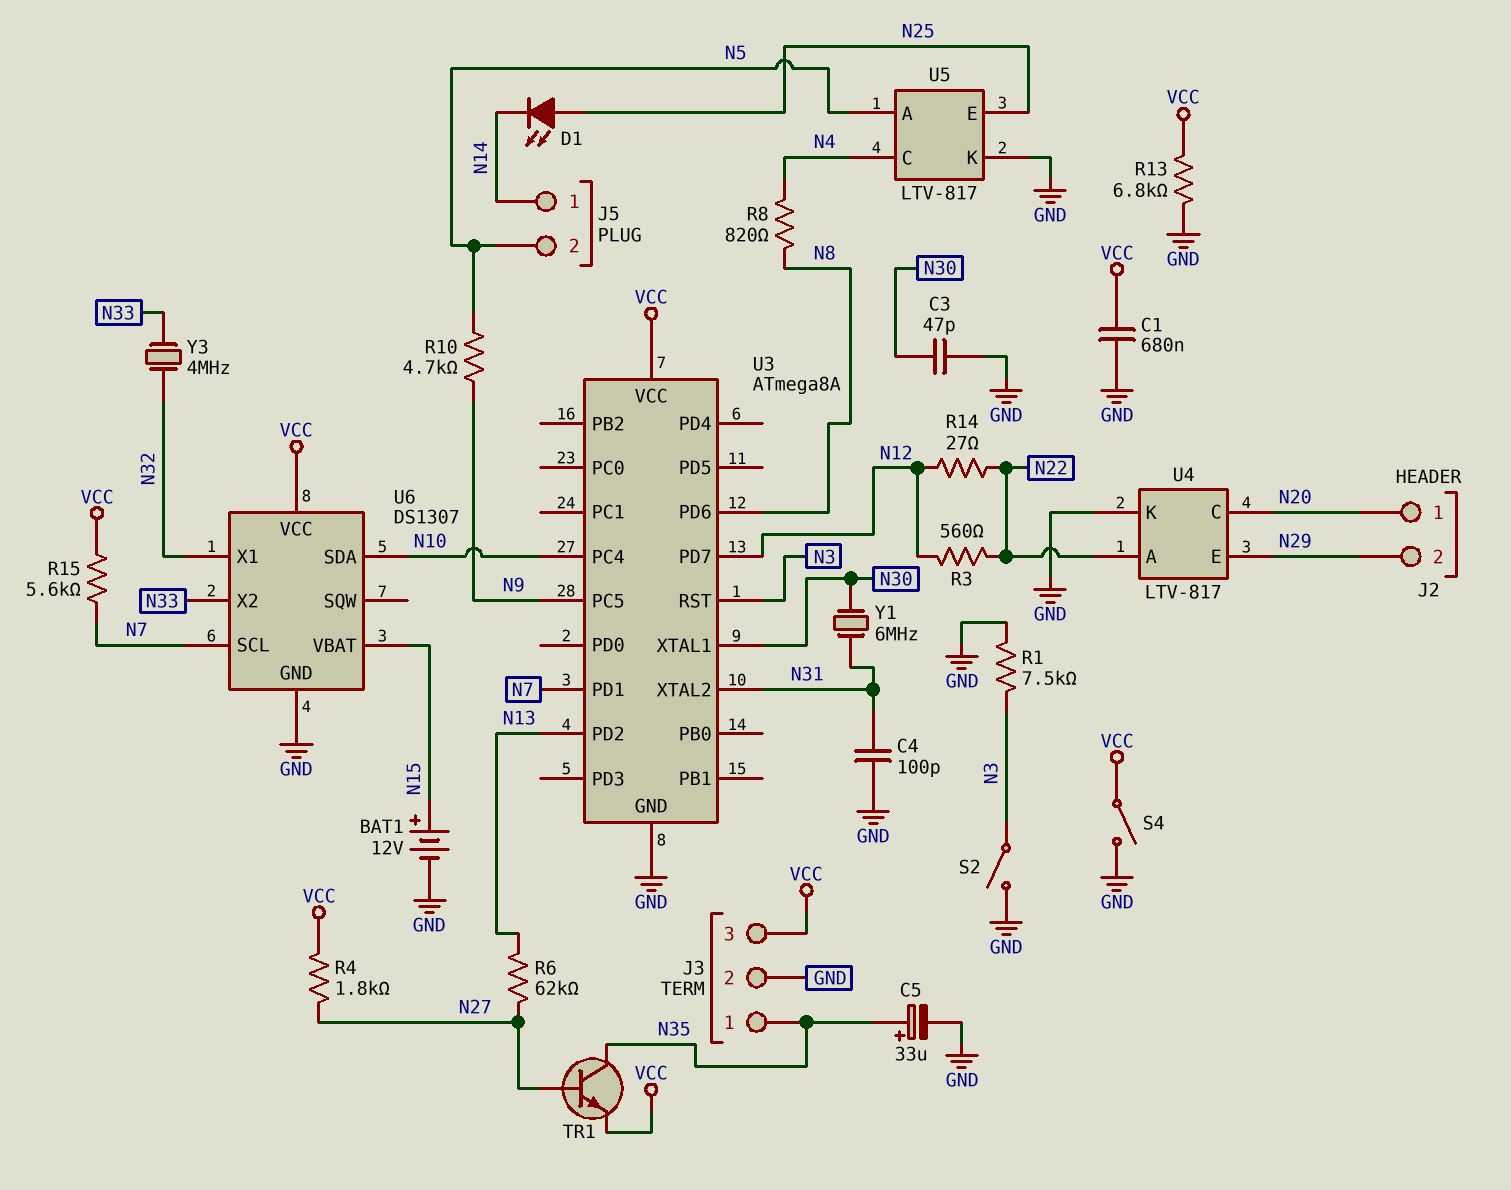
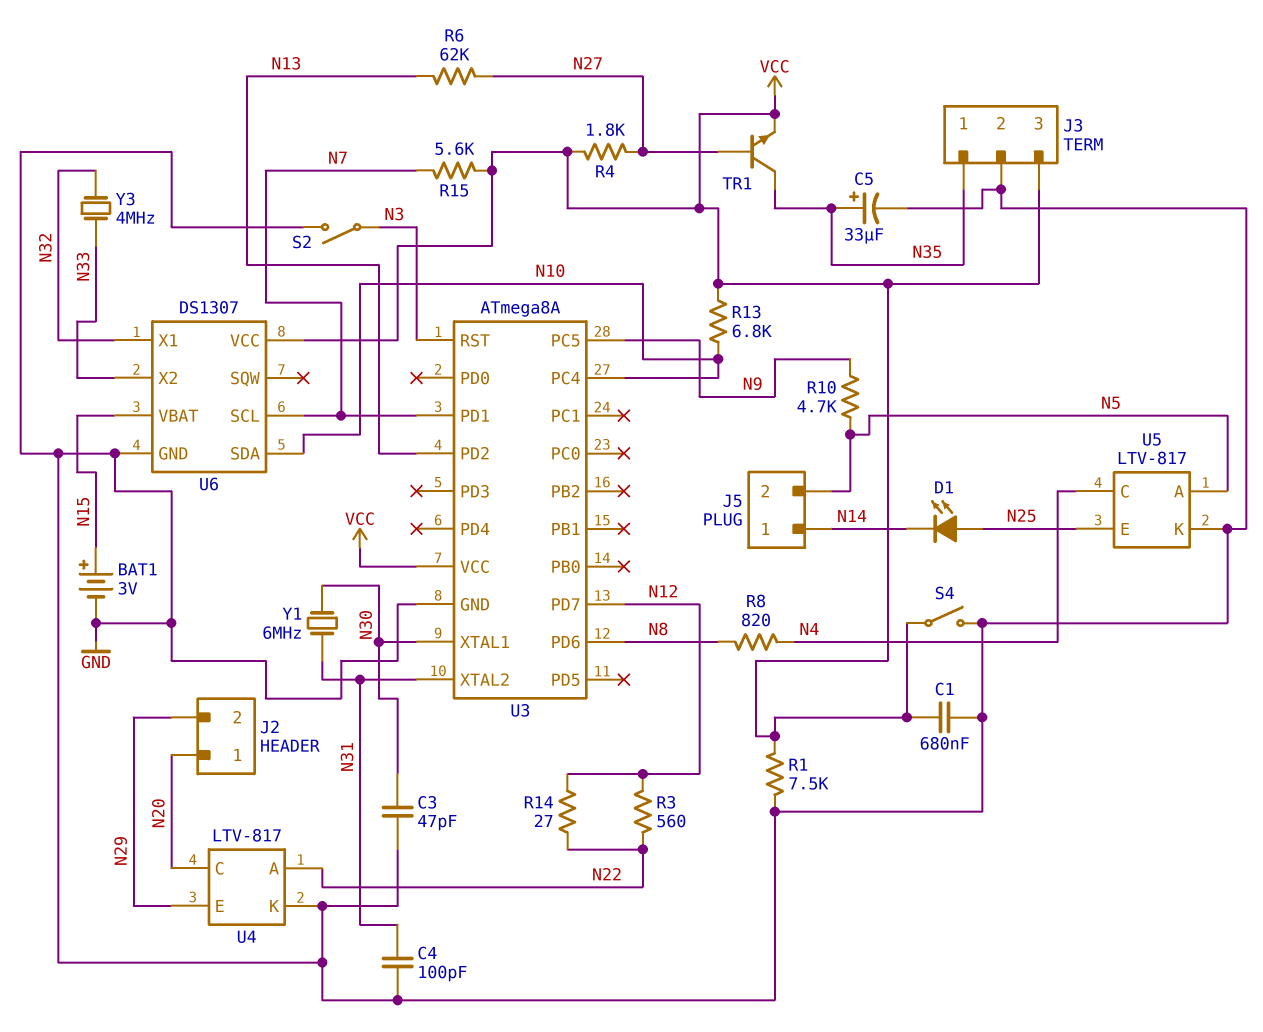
BAT1: 12V (plus N15, minus GND) -> 3V (plus N15, minus GND)
R1: 7.5k (GND, N3) -> 7.5k (GND, VCC)
R13: 6.8k (GND, VCC) -> 6.8k (N10, VCC)

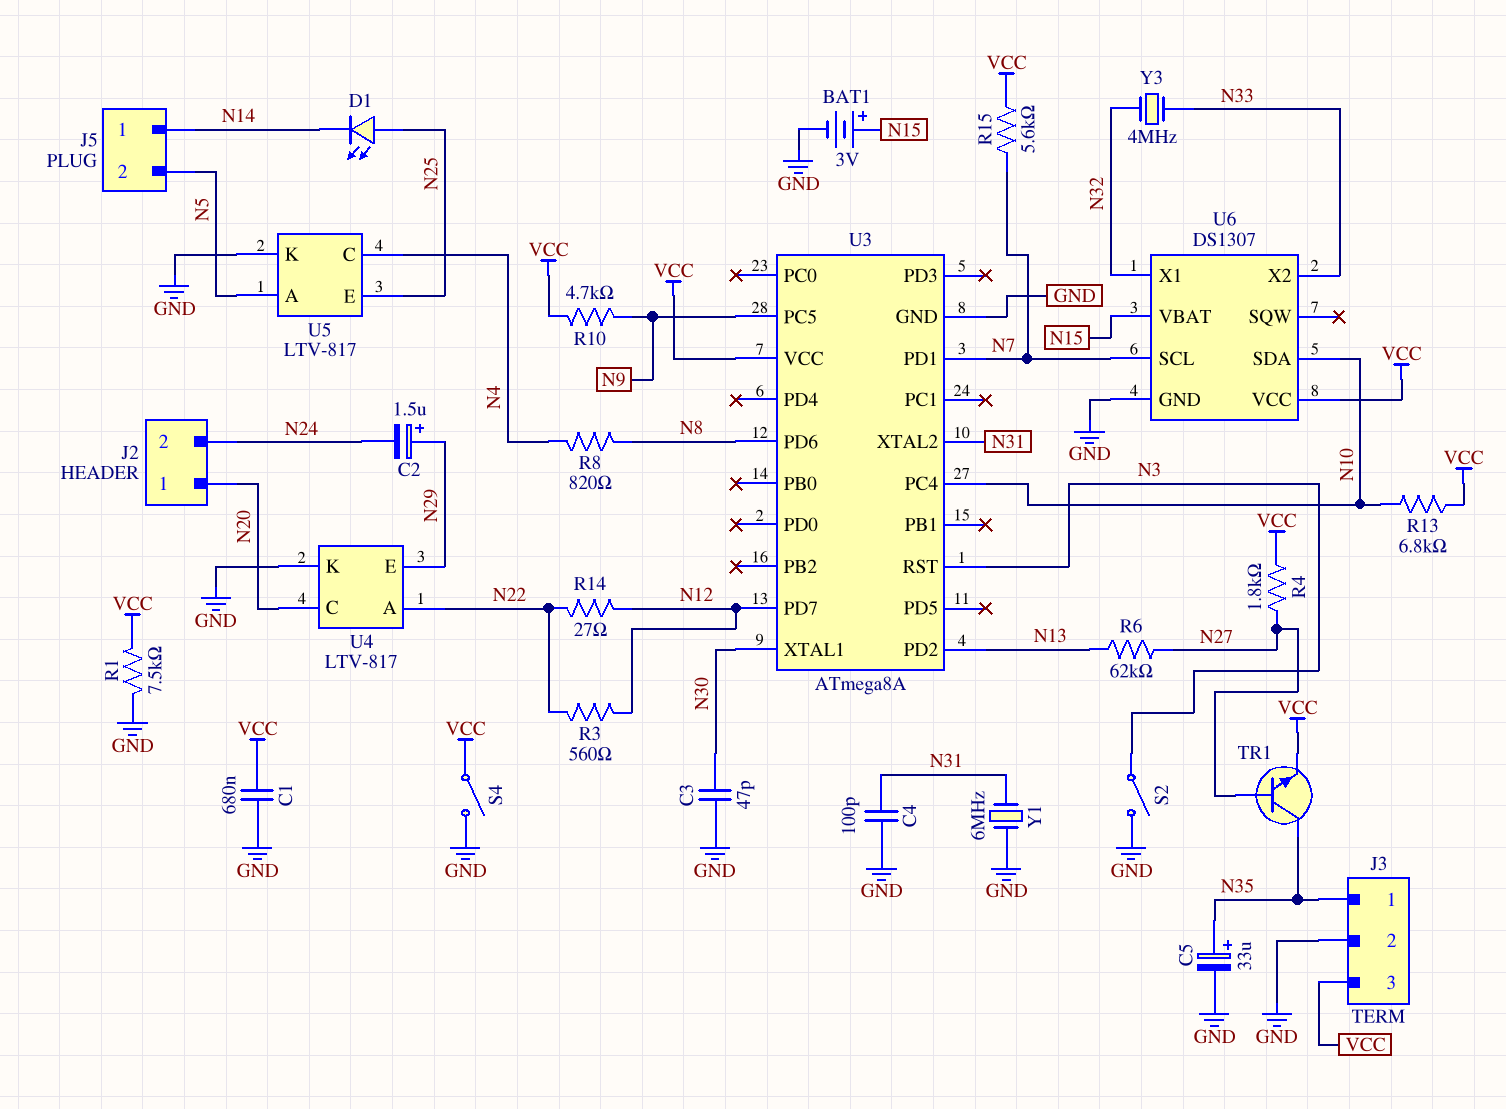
C2: none -> 1.5uF (plus N29, minus N24)
J2 pin 2: N29 -> N24
R10: 4.7k (N5, N9) -> 4.7k (N9, VCC)
Y1: 6MHz (N30, N31) -> 6MHz (GND, N31)

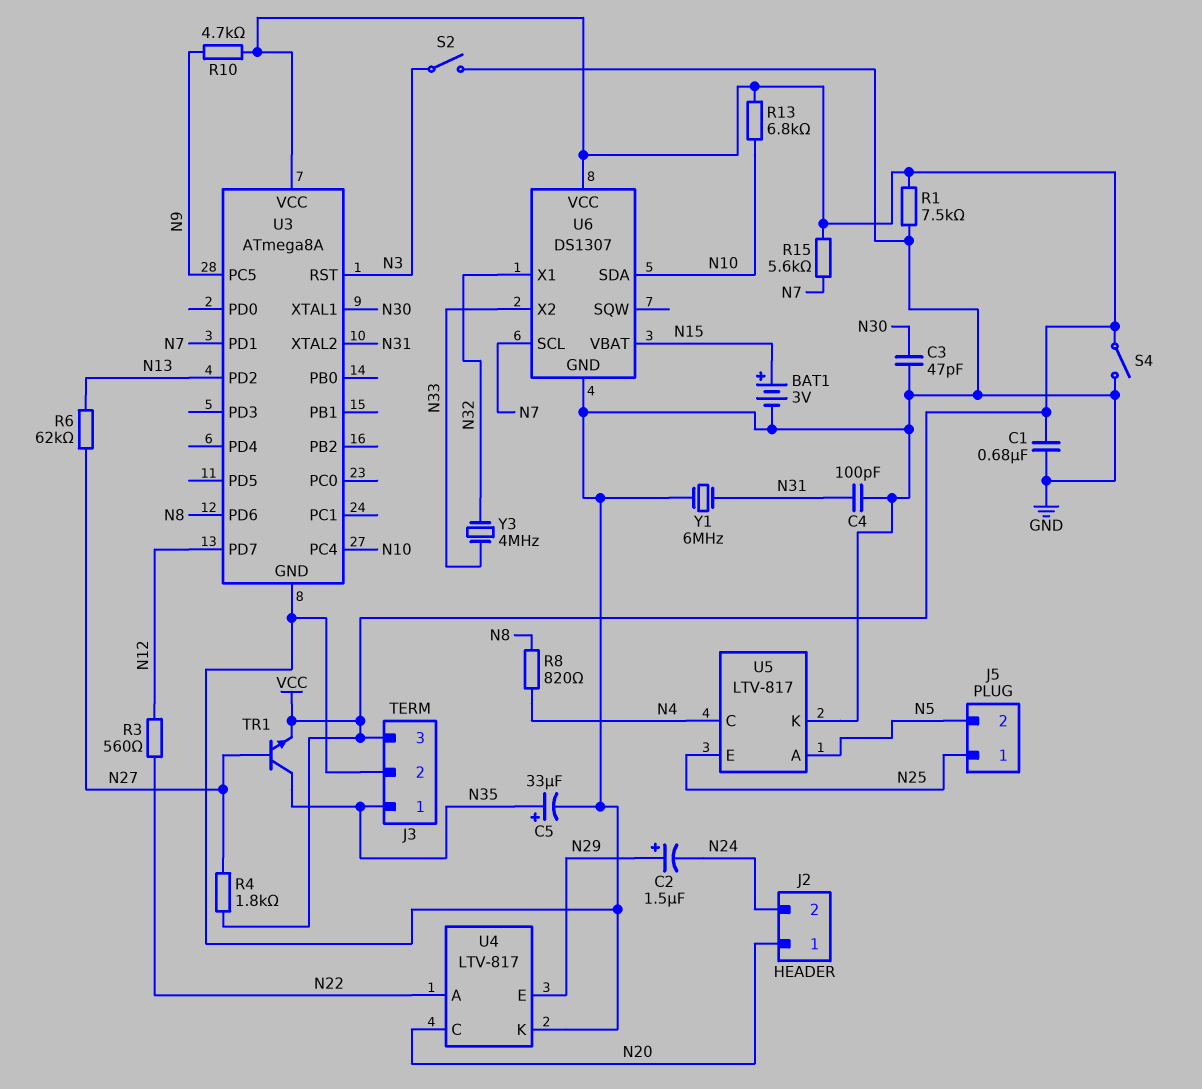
D1: LED (A N25, K N14) -> none
J5 pin 1: N14 -> N25
R14: 27 (N12, N22) -> none

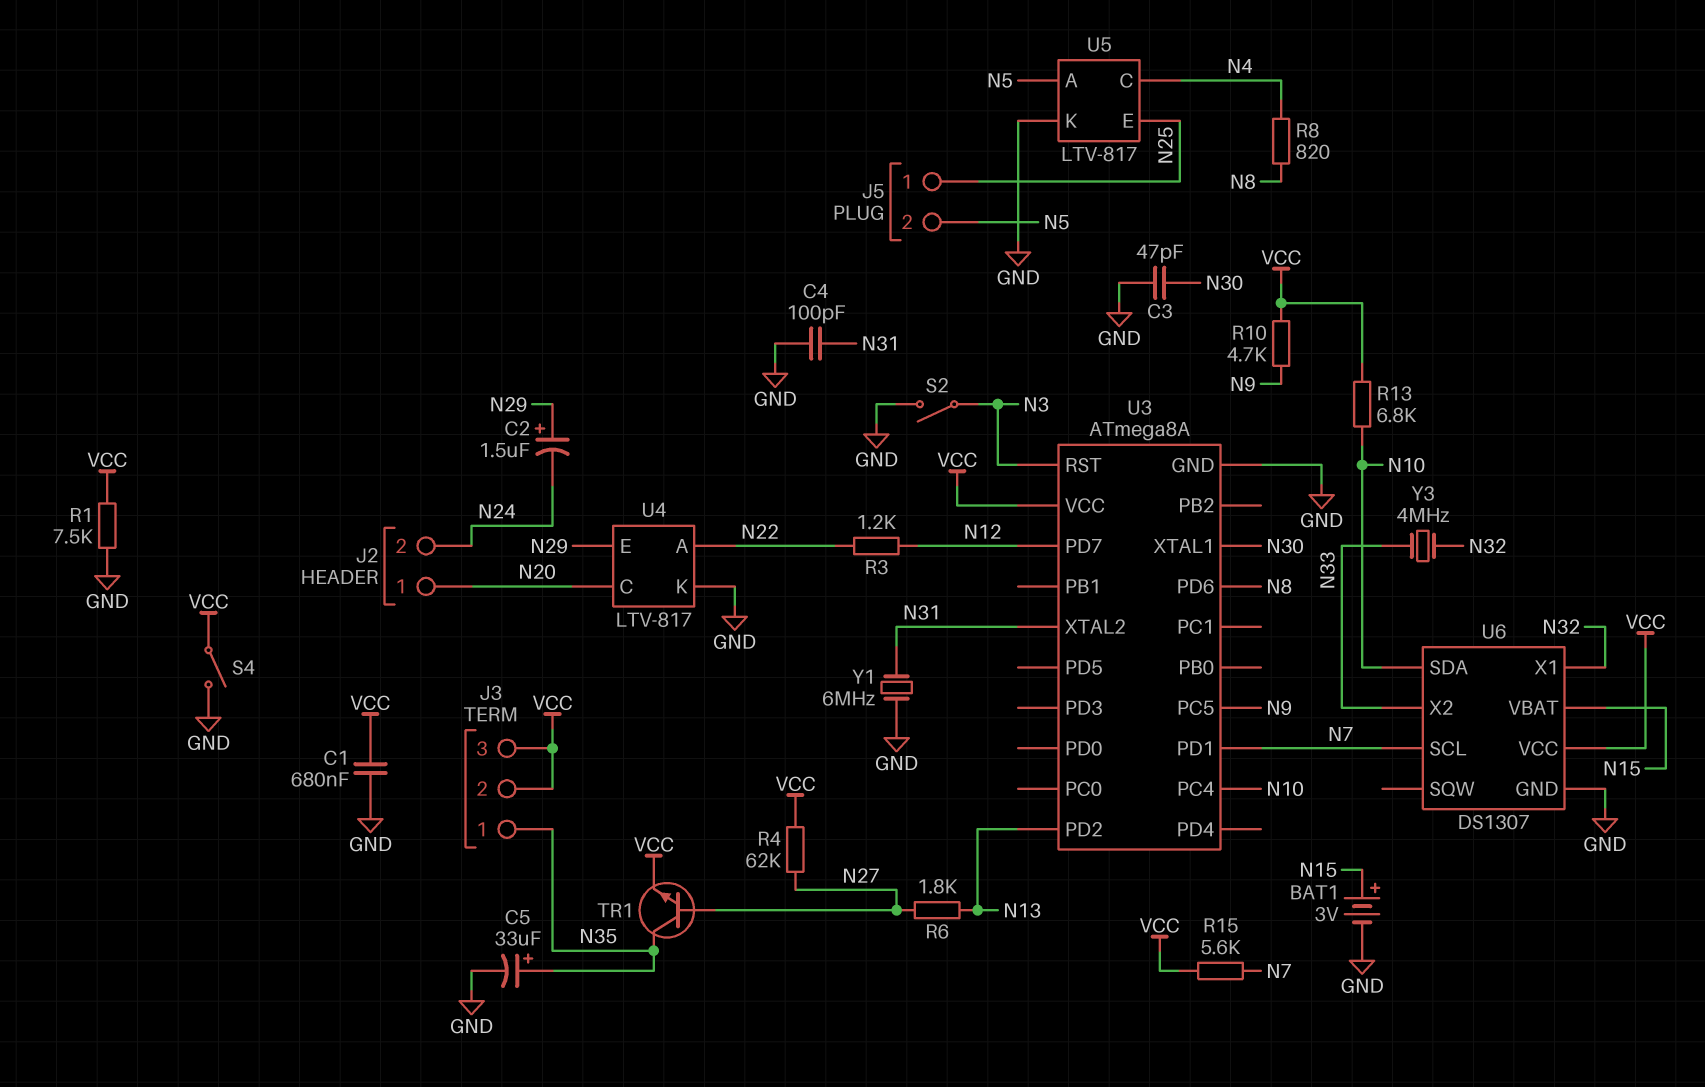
J3 pin 2: GND -> VCC
R3: 560 (N12, N22) -> 1.2k (N12, N22)
R4: 1.8k (N27, VCC) -> 62k (N27, VCC)
R6: 62k (N13, N27) -> 1.8k (N13, N27)

